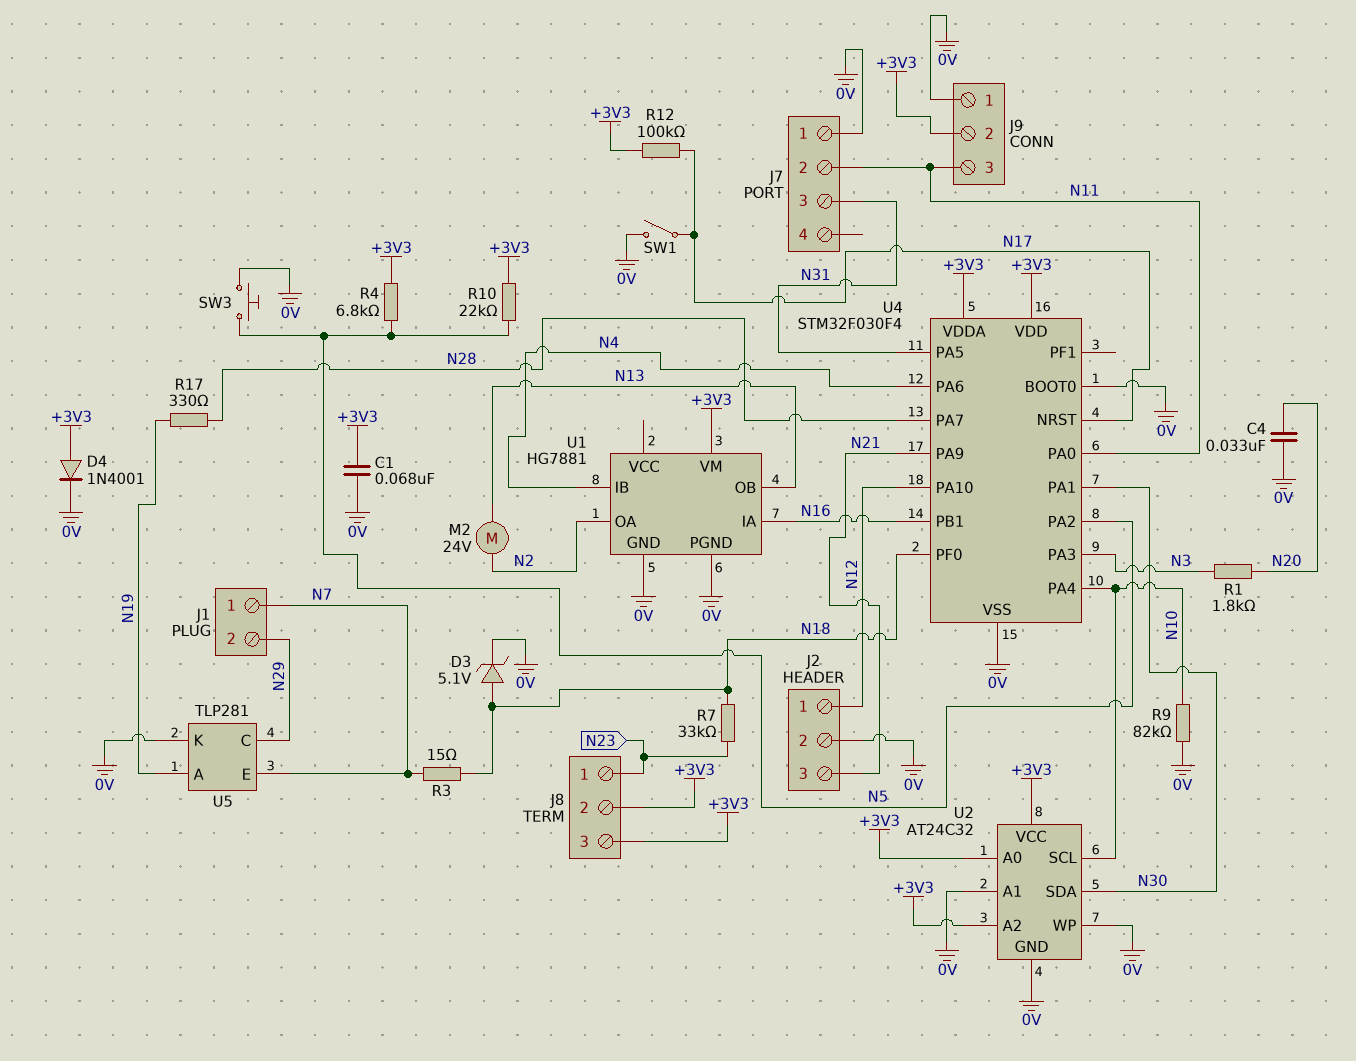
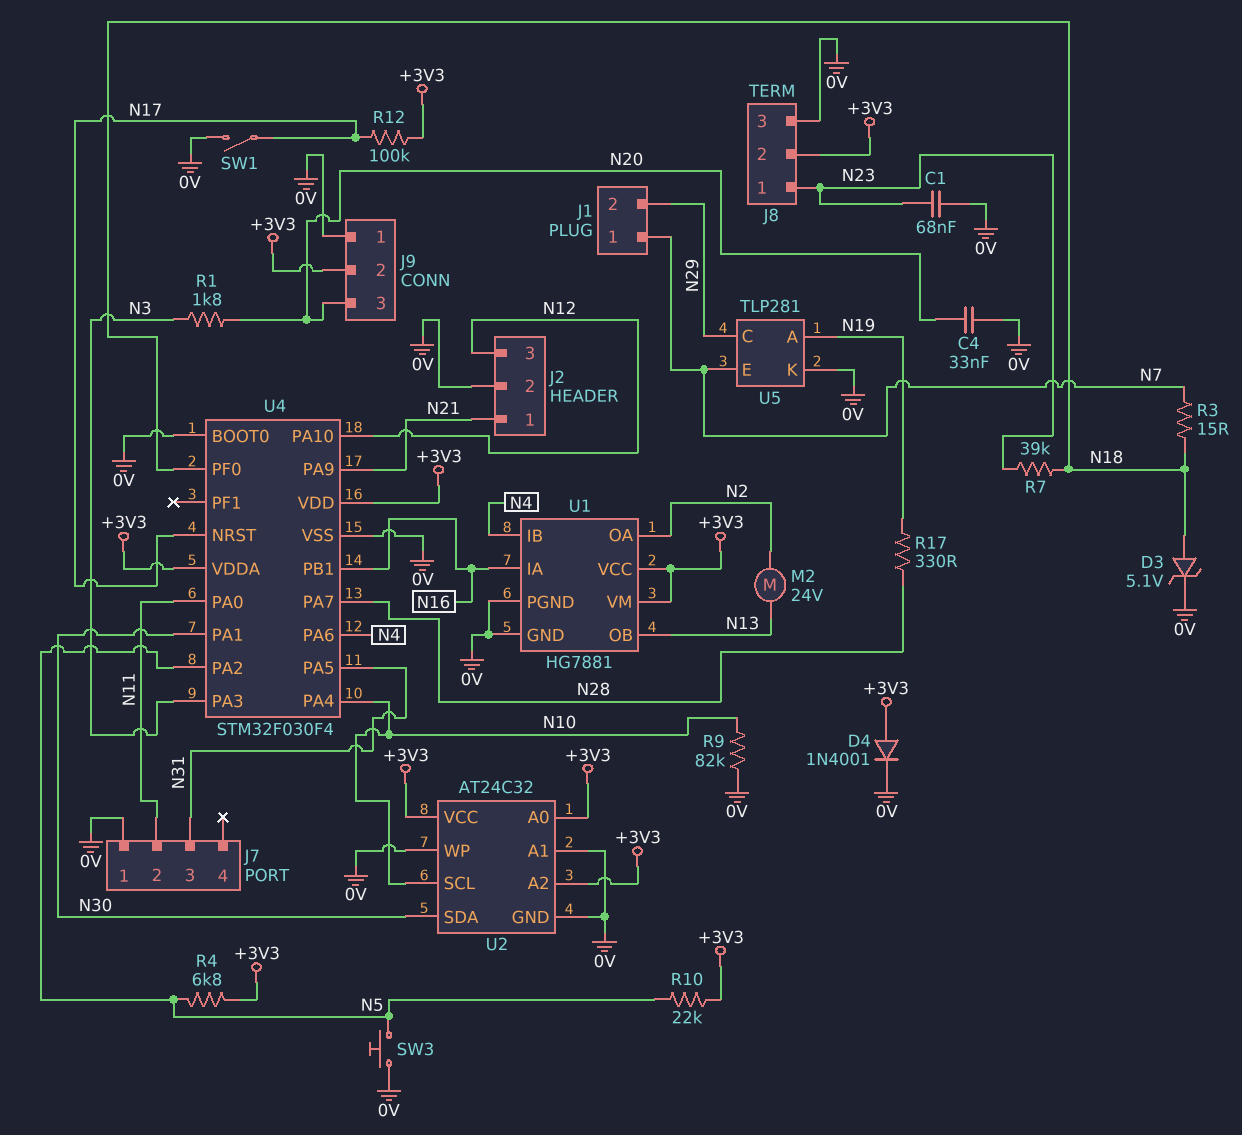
C1: 68nF (+3V3, 0V) -> 68nF (0V, N23)
J2 pin 1: N12 -> N21
J2 pin 3: N21 -> N12
J8 pin 3: +3V3 -> 0V
J9 pin 3: N11 -> N20
R7: 33k (N18, N23) -> 39k (N18, N23)
U1 pin VCC: none -> +3V3

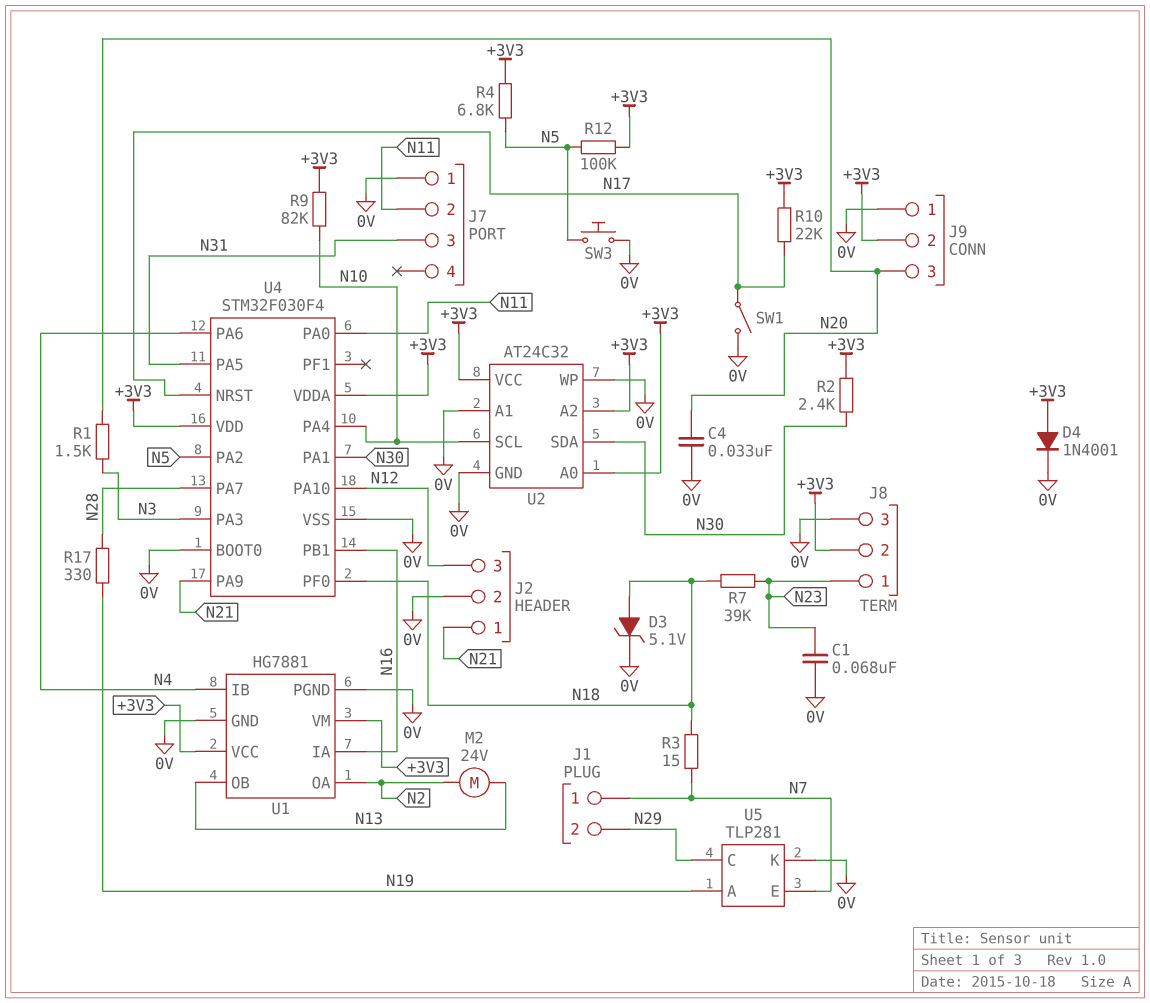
R1: 1.8k (N3, N20) -> 1.5k (N3, N20)
R2: none -> 2.4k (+3V3, N30)
R9: 82k (0V, N10) -> 82k (+3V3, N10)
R10: 22k (+3V3, N5) -> 22k (+3V3, N17)
R12: 100k (+3V3, N17) -> 100k (+3V3, N5)

